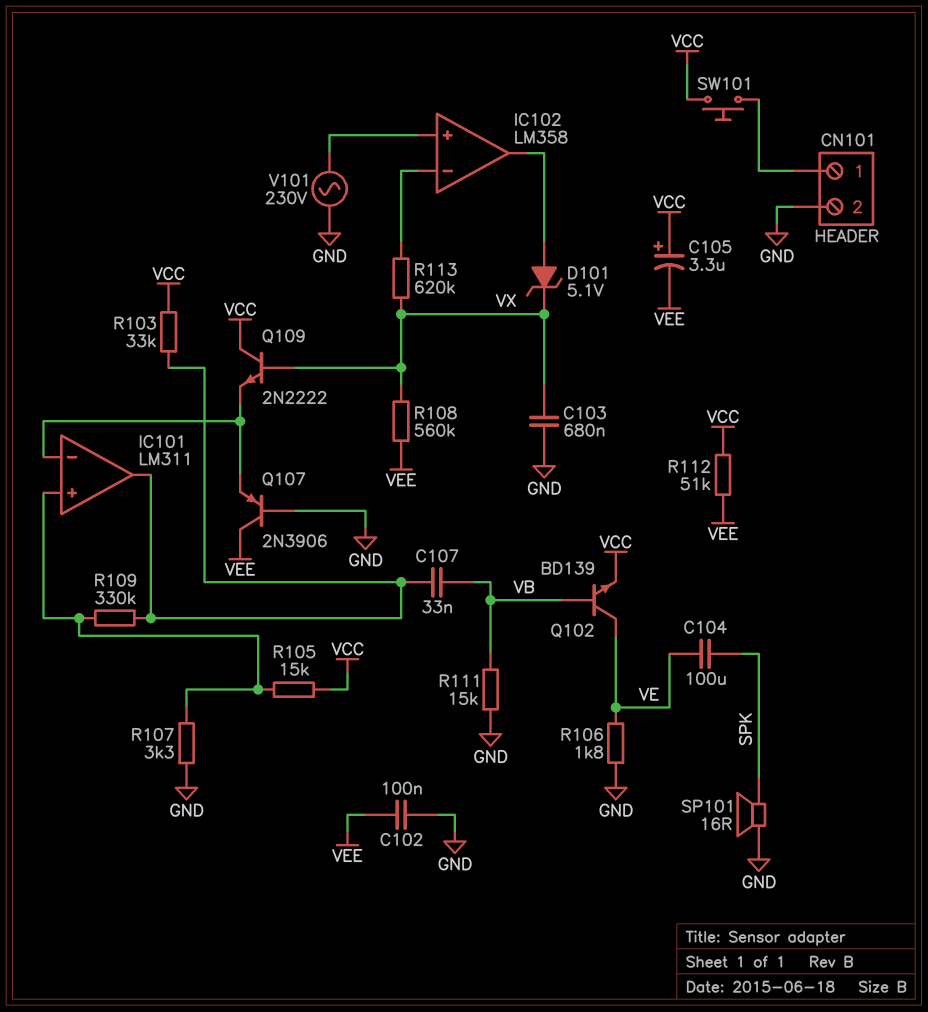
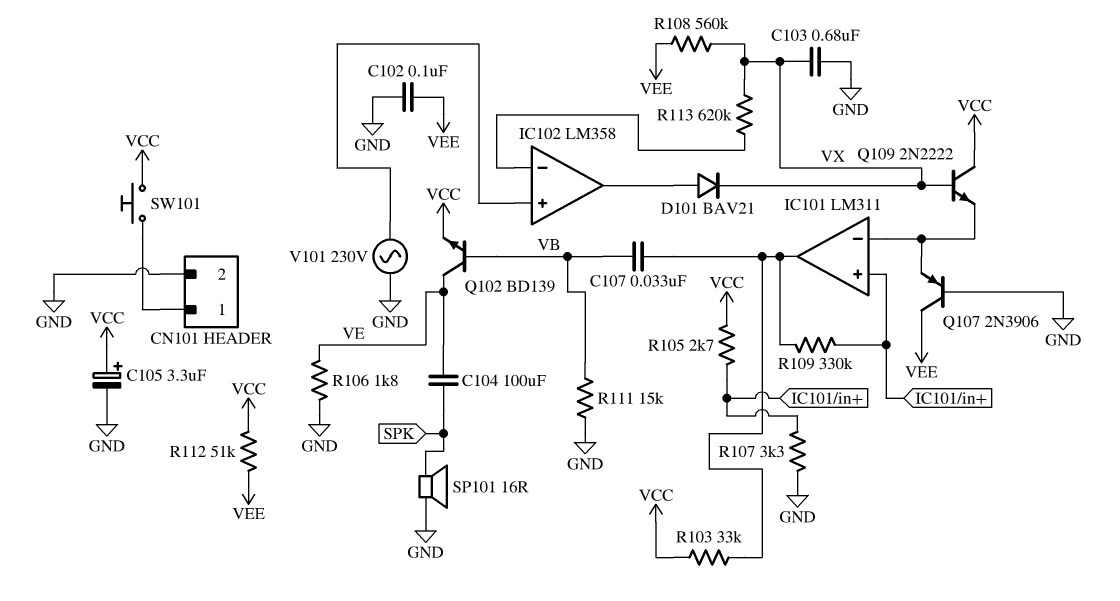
C105: 3.3uF (plus VCC, minus VEE) -> 3.3uF (plus VCC, minus GND)
D101: zener 5.1V (A IC102/out, K VX) -> diode BAV21 (A IC102/out, K VX)
R105: 15k (IC101/in+, VCC) -> 2.7k (IC101/in+, VCC)

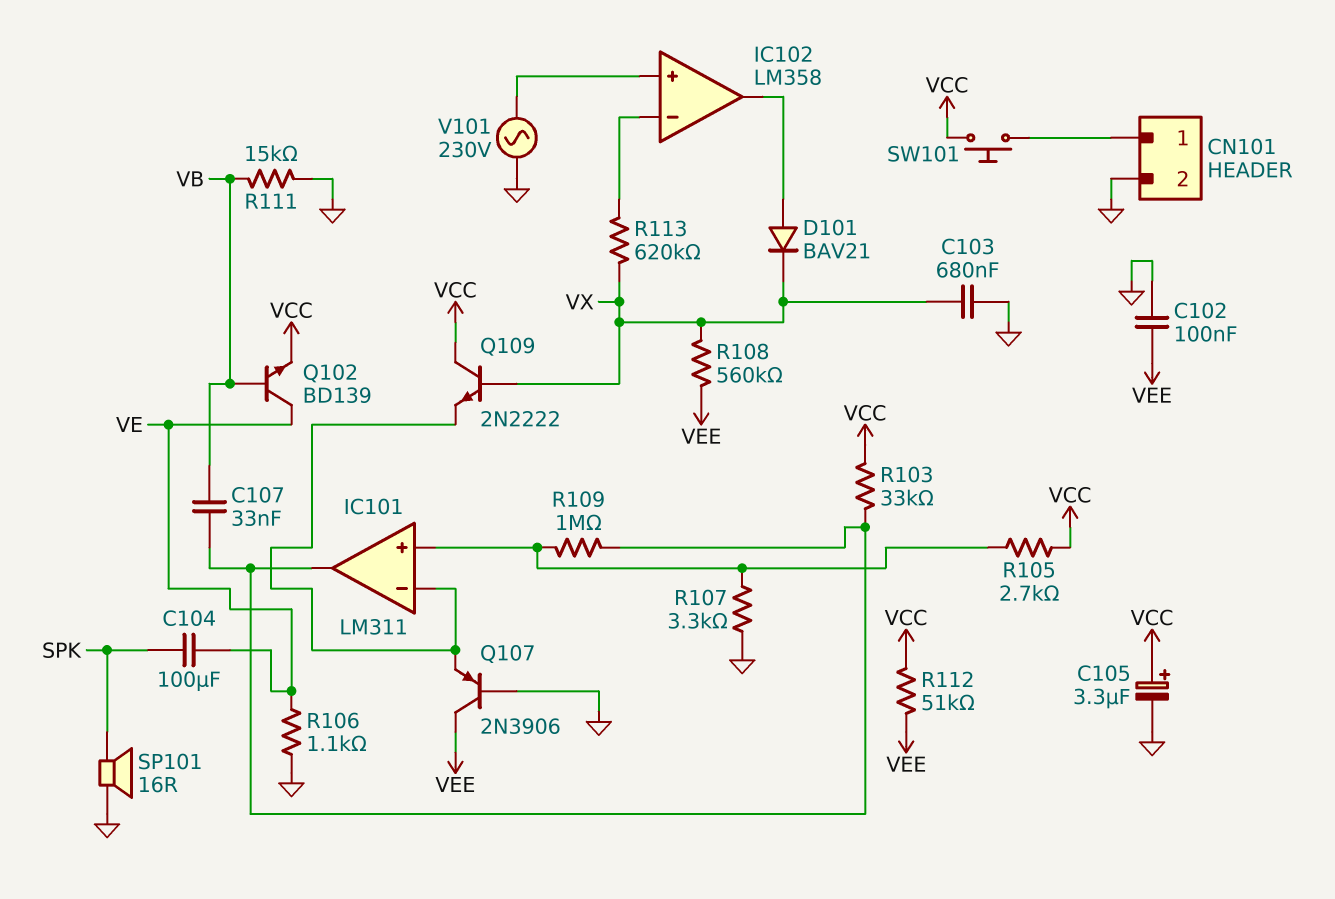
R106: 1.8k (GND, VE) -> 1.1k (GND, VE)
R109: 330k (IC101/in+, IC101/out) -> 1M (IC101/in+, IC101/out)

